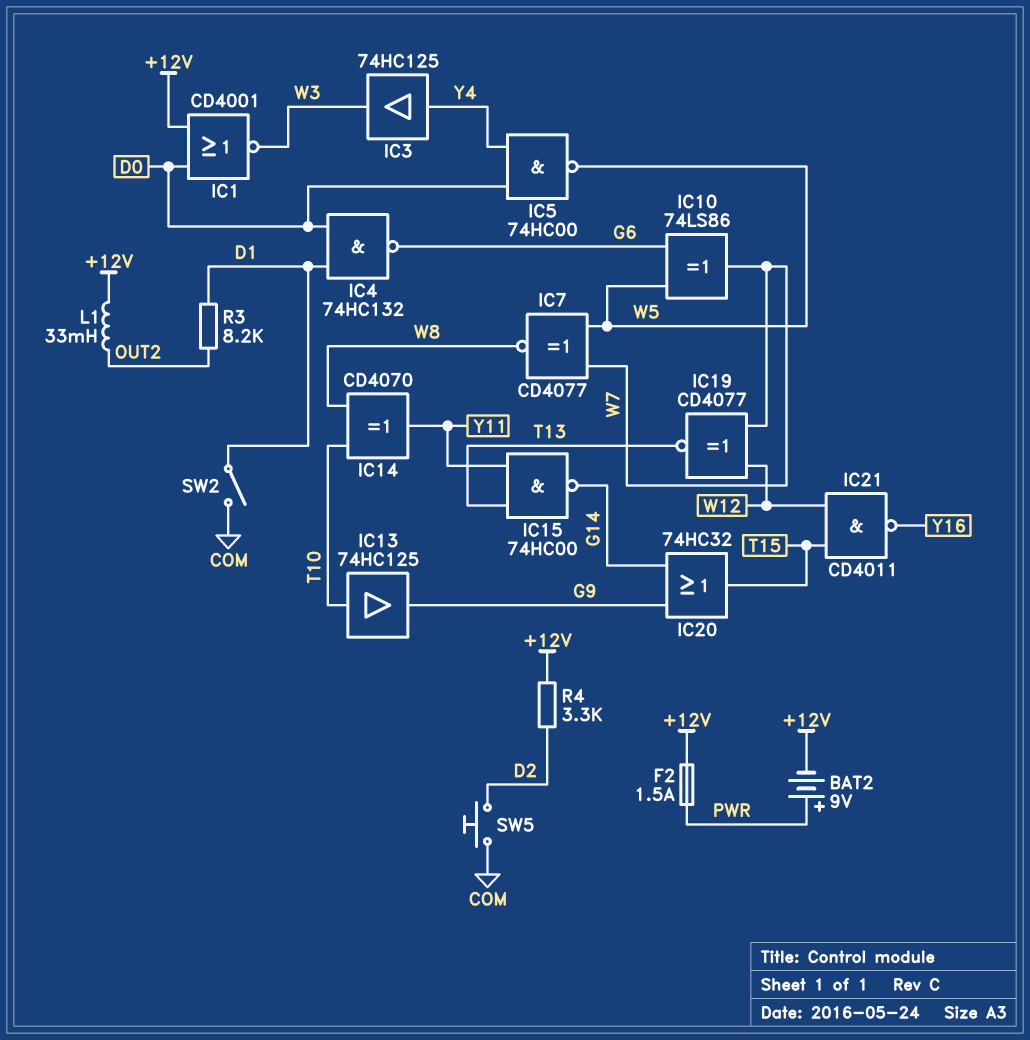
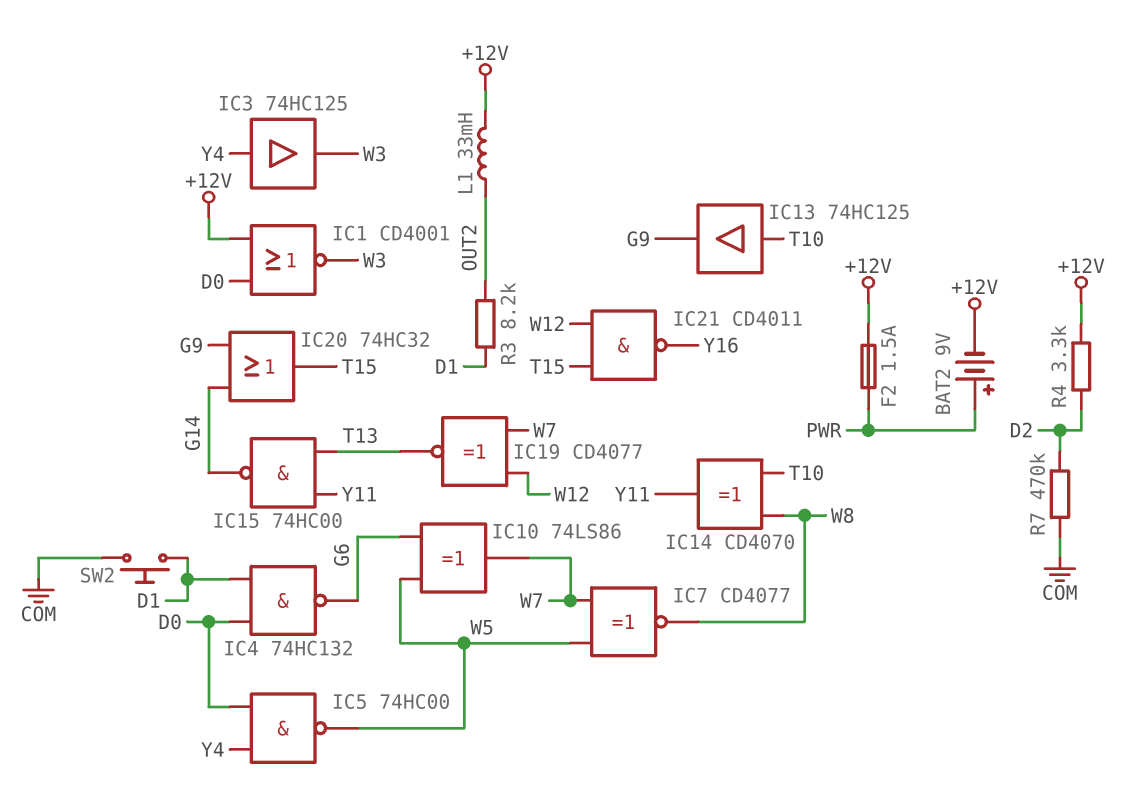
R7: none -> 470k (COM, D2)
SW2: switch (COM, D1) -> button (COM, D1)
SW5: button (COM, D2) -> none

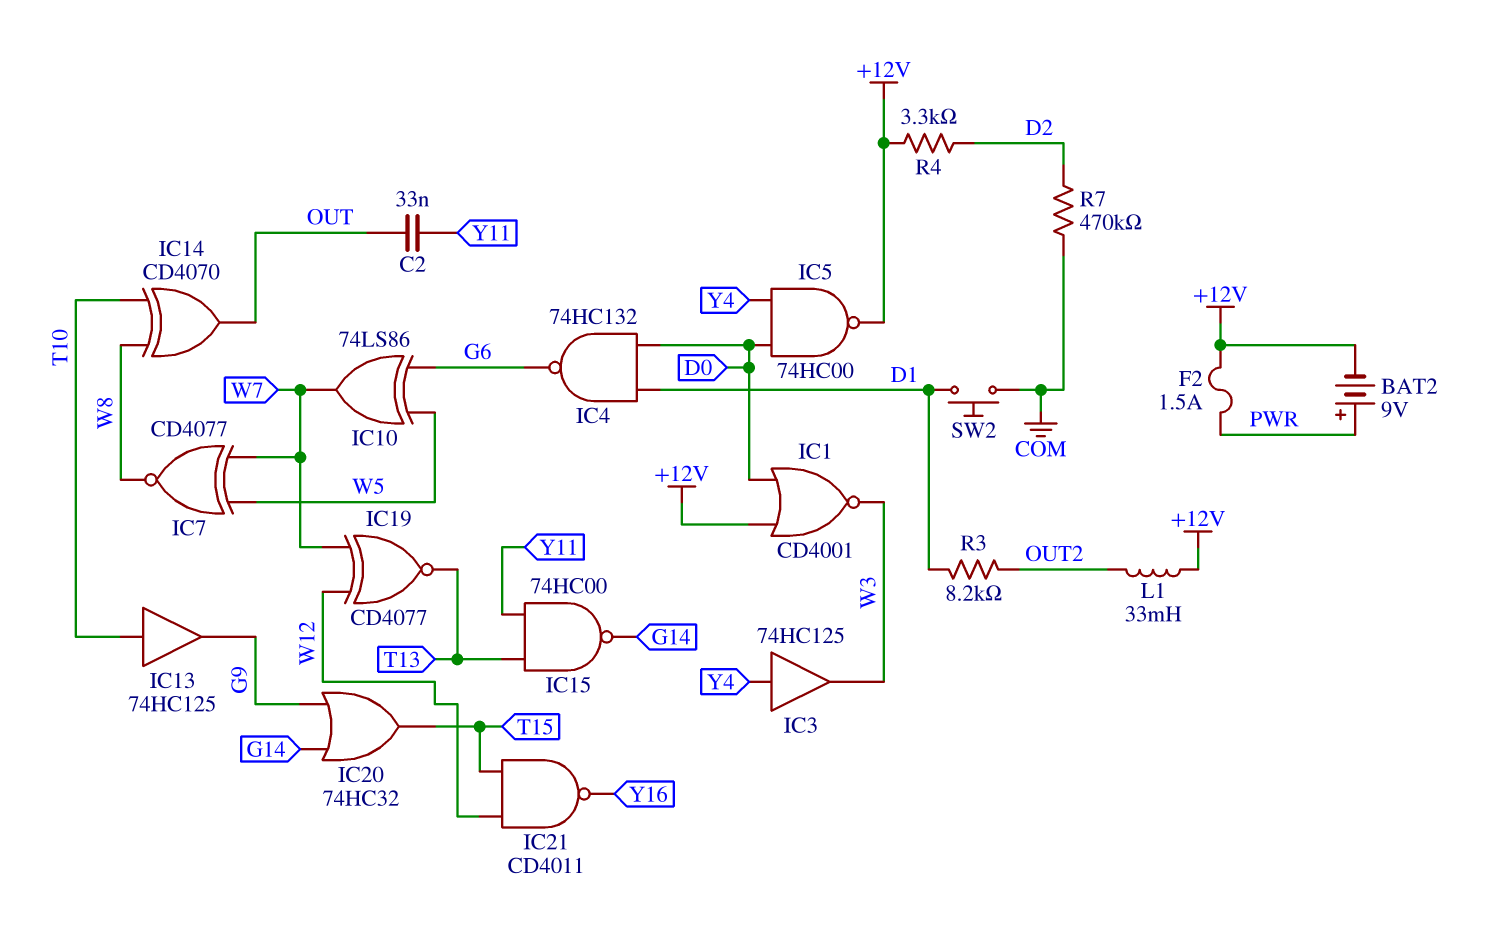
C2: none -> 33nF (OUT, Y11)
IC5: NAND 74HC00 (in D0, in Y4, out W5) -> NAND 74HC00 (in D0, in Y4, out +12V)
IC14: XOR CD4070 (in T10, in W8, out Y11) -> XOR CD4070 (in T10, in W8, out OUT)

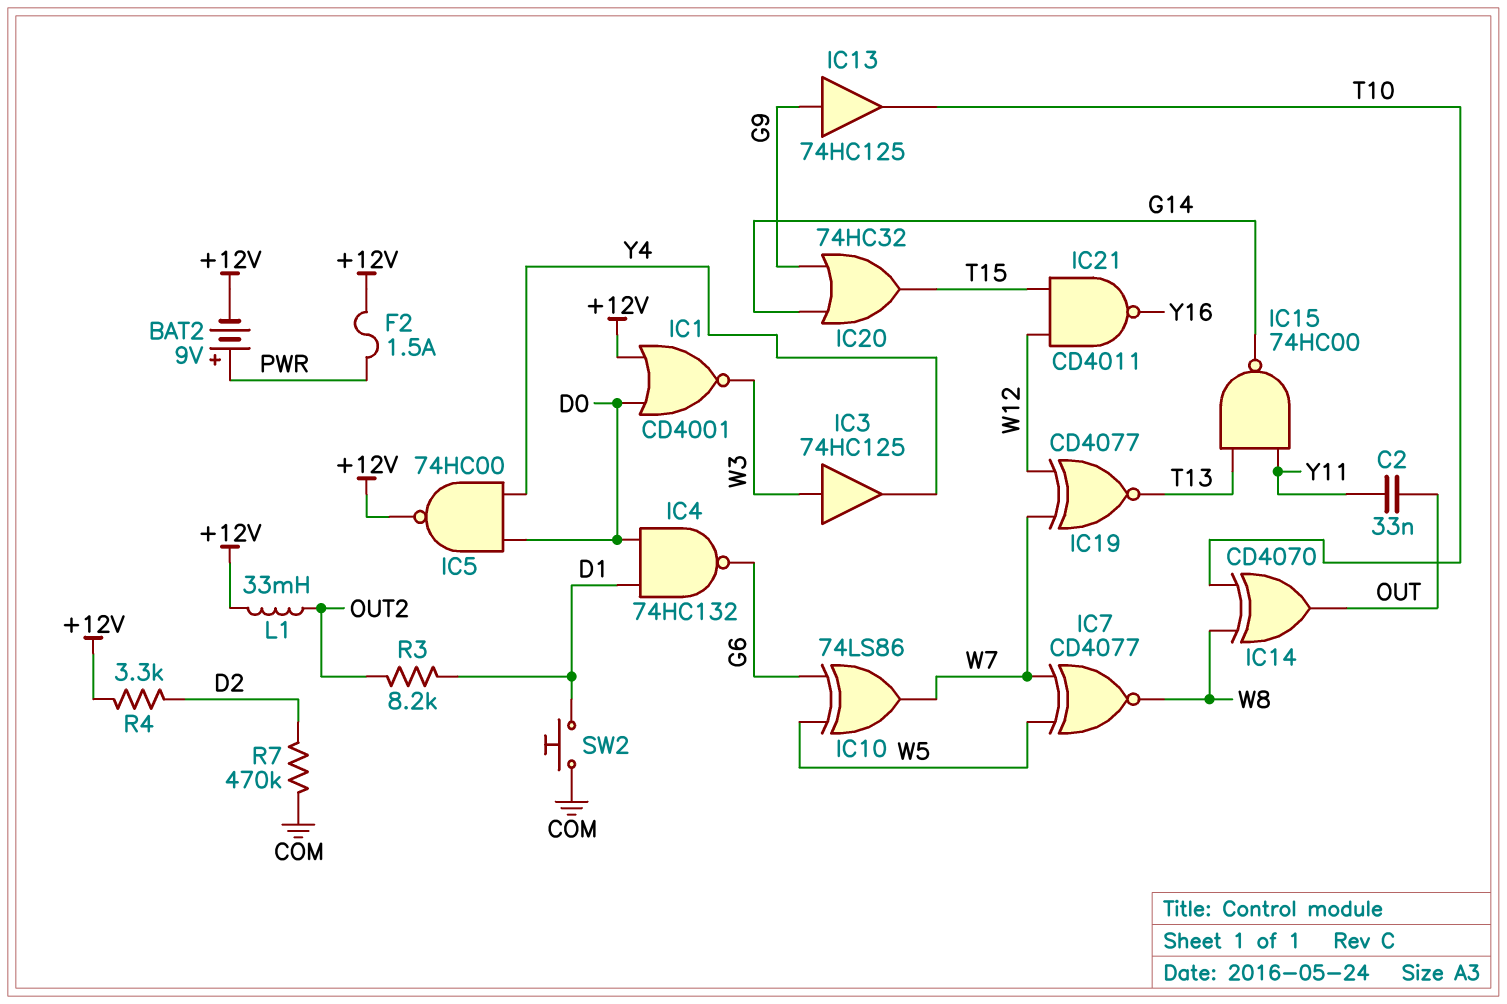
IC3: buffer 74HC125 (in Y4, out W3) -> buffer 74HC125 (in W3, out Y4)
IC13: buffer 74HC125 (in T10, out G9) -> buffer 74HC125 (in G9, out T10)

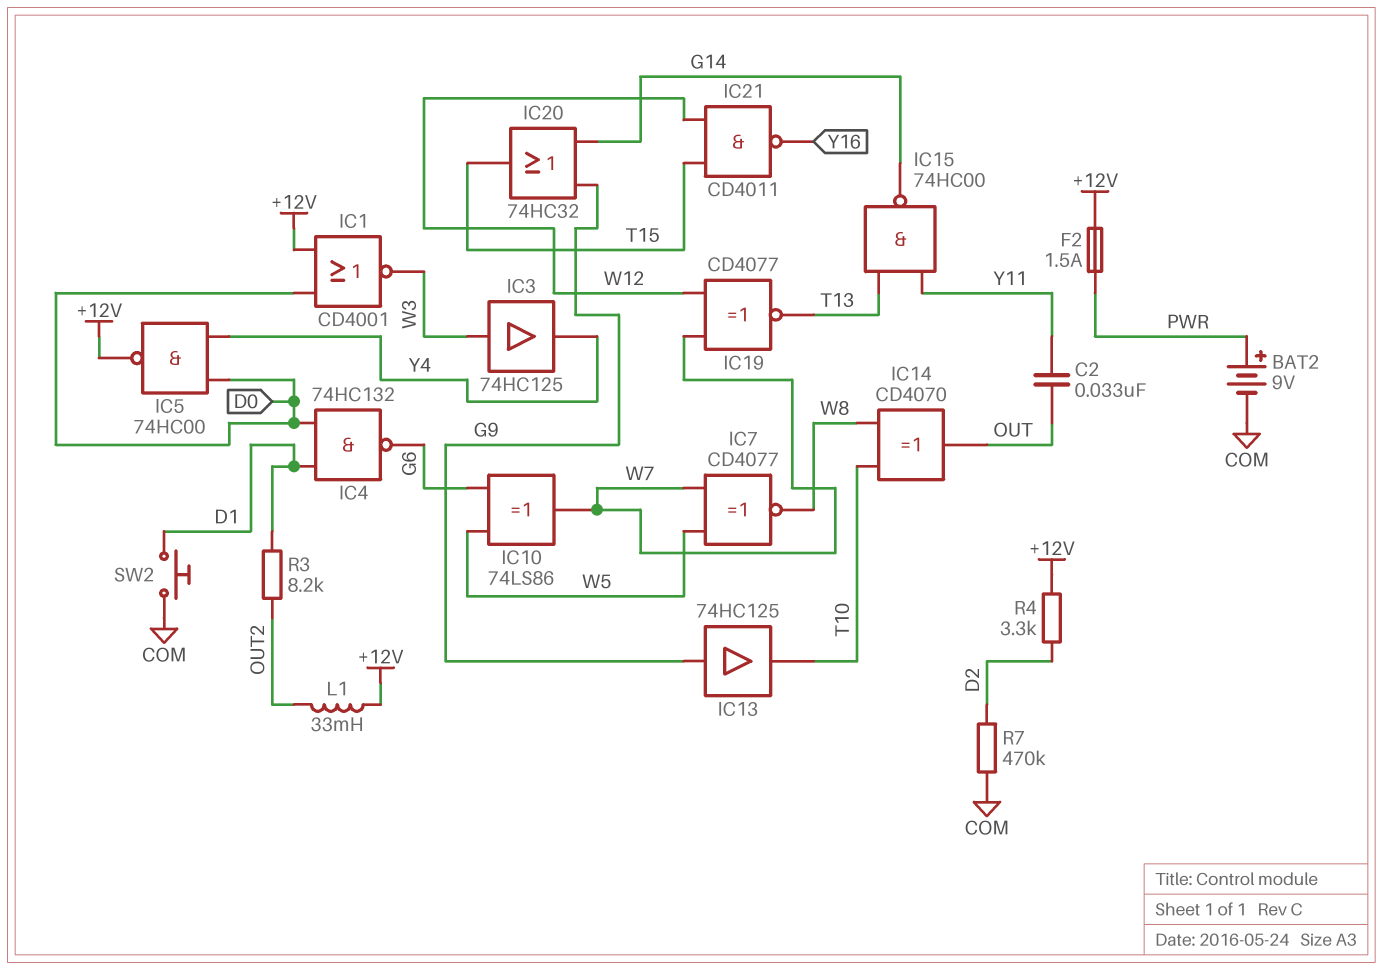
BAT2: 9V (plus PWR, minus +12V) -> 9V (plus PWR, minus COM)

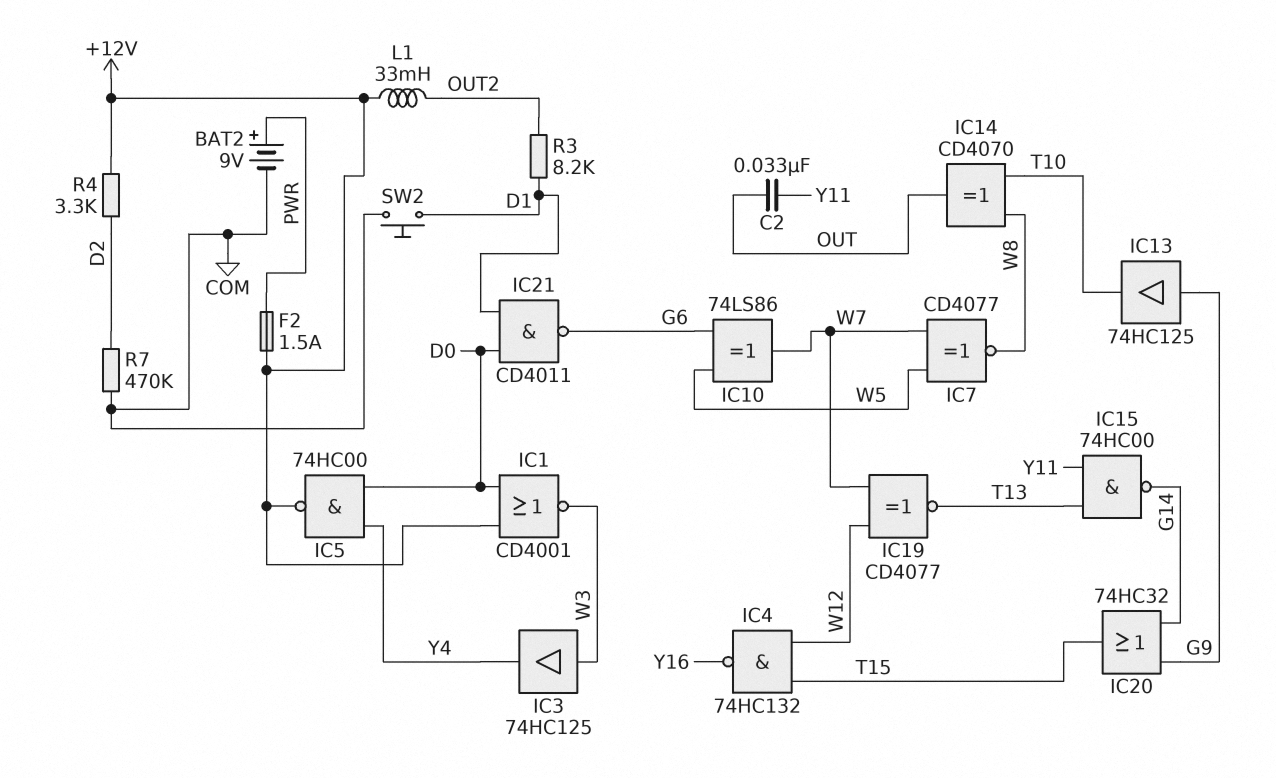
IC4: NAND 74HC132 (in D0, in D1, out G6) -> NAND 74HC132 (in T15, in W12, out Y16)
IC21: NAND CD4011 (in T15, in W12, out Y16) -> NAND CD4011 (in D0, in D1, out G6)

